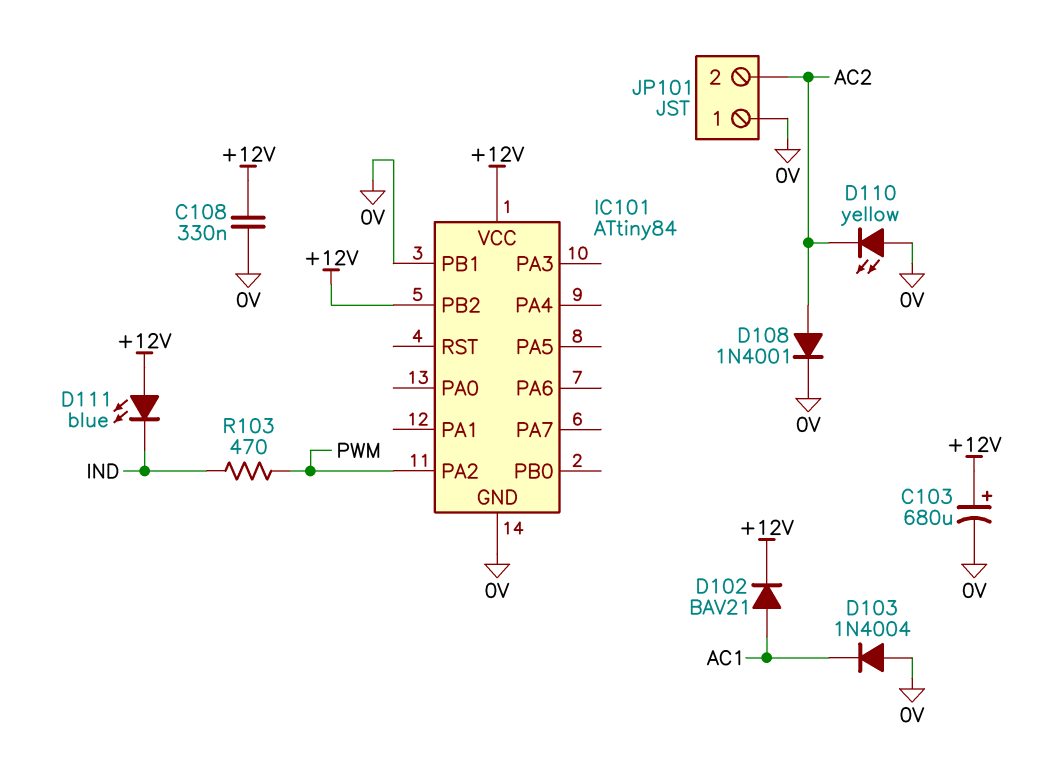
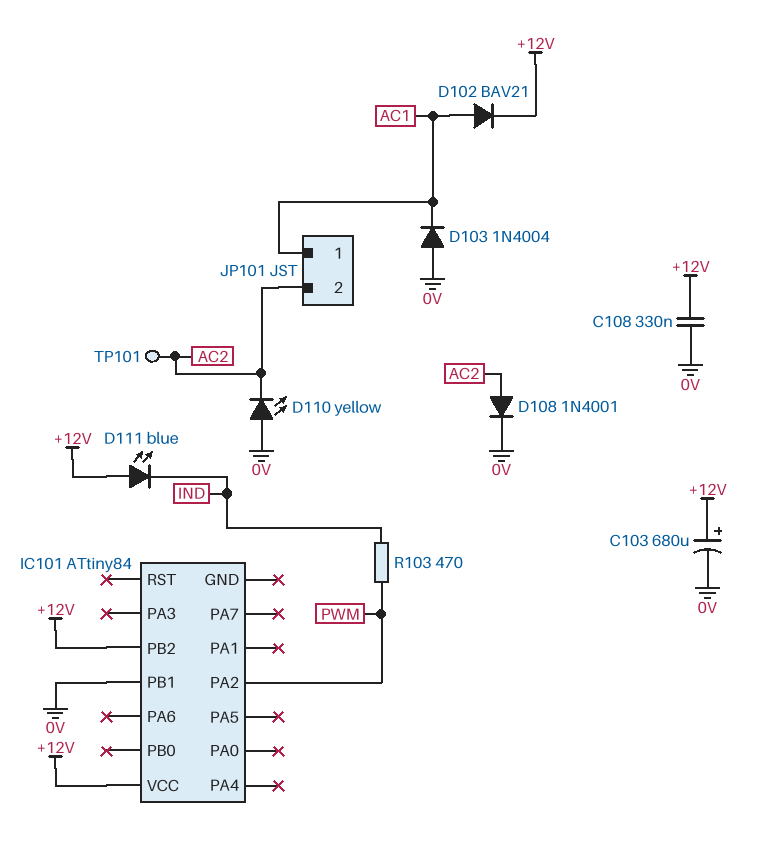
IC101 pin GND: 0V -> none
JP101 pin 1: 0V -> AC1
TP101: none -> test point (AC2)

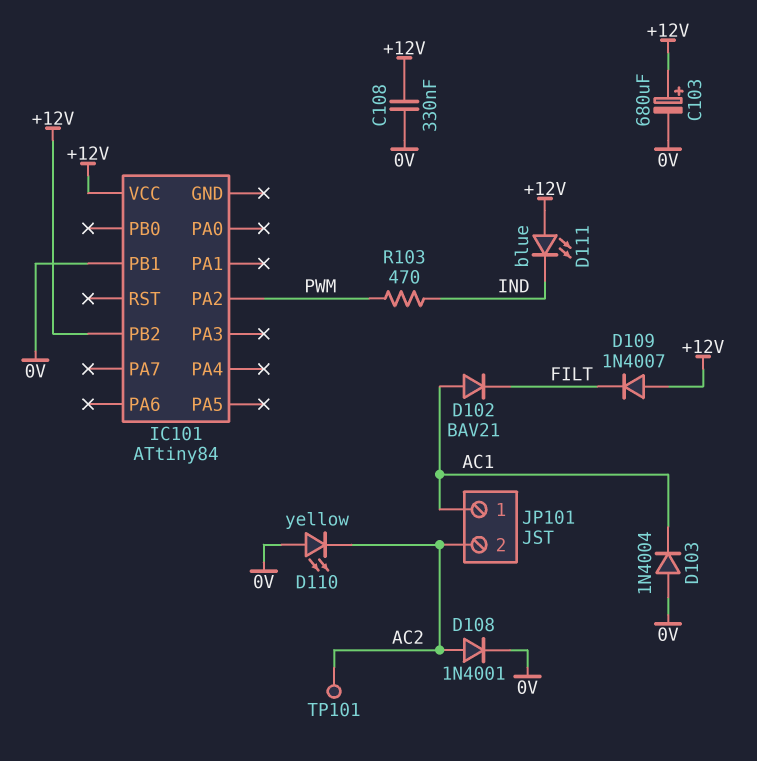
D102: diode BAV21 (A AC1, K +12V) -> diode BAV21 (A AC1, K FILT)
D109: none -> diode 1N4007 (A +12V, K FILT)

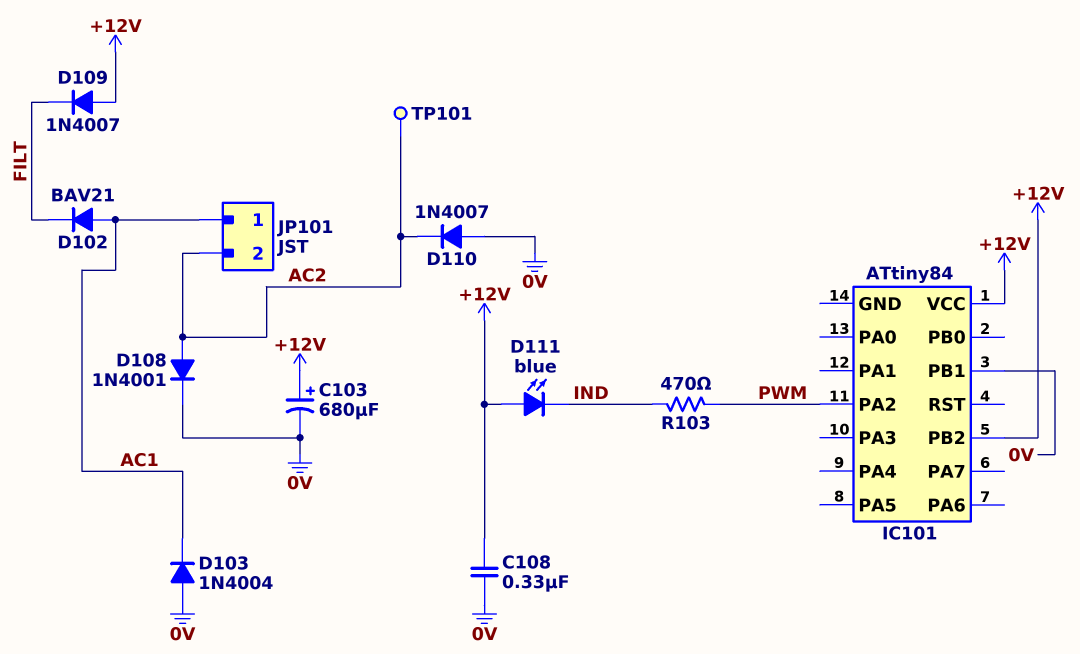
D110: LED yellow (A 0V, K AC2) -> diode 1N4007 (A 0V, K AC2)

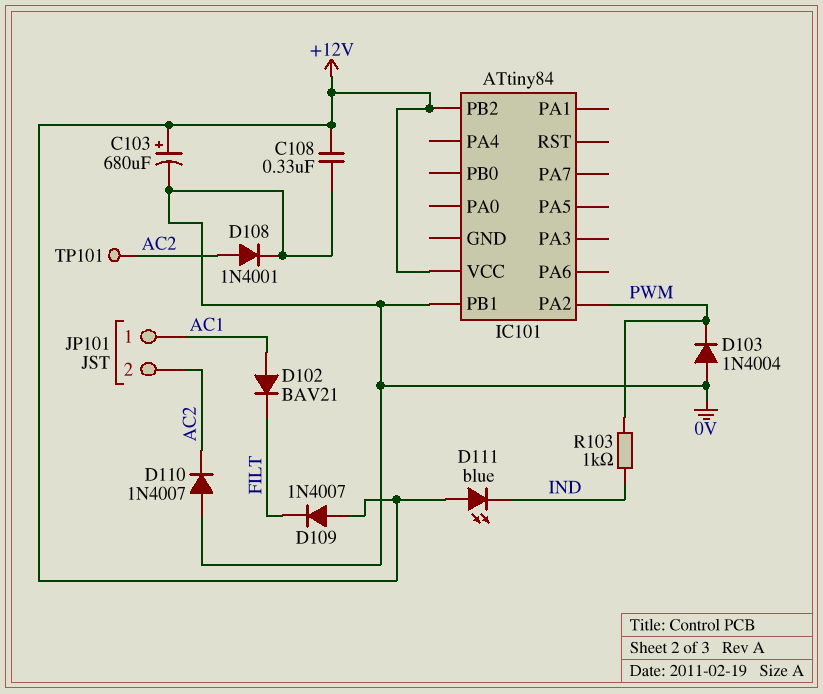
D103: diode 1N4004 (A 0V, K AC1) -> diode 1N4004 (A 0V, K PWM)
R103: 470 (IND, PWM) -> 1k (IND, PWM)

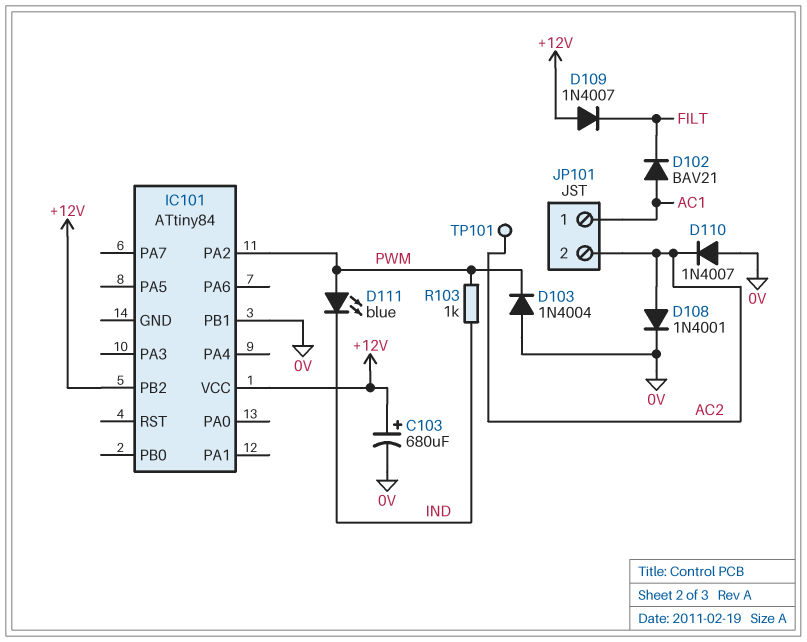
C108: 330nF (+12V, 0V) -> none
D111: LED blue (A +12V, K IND) -> LED blue (A PWM, K IND)

